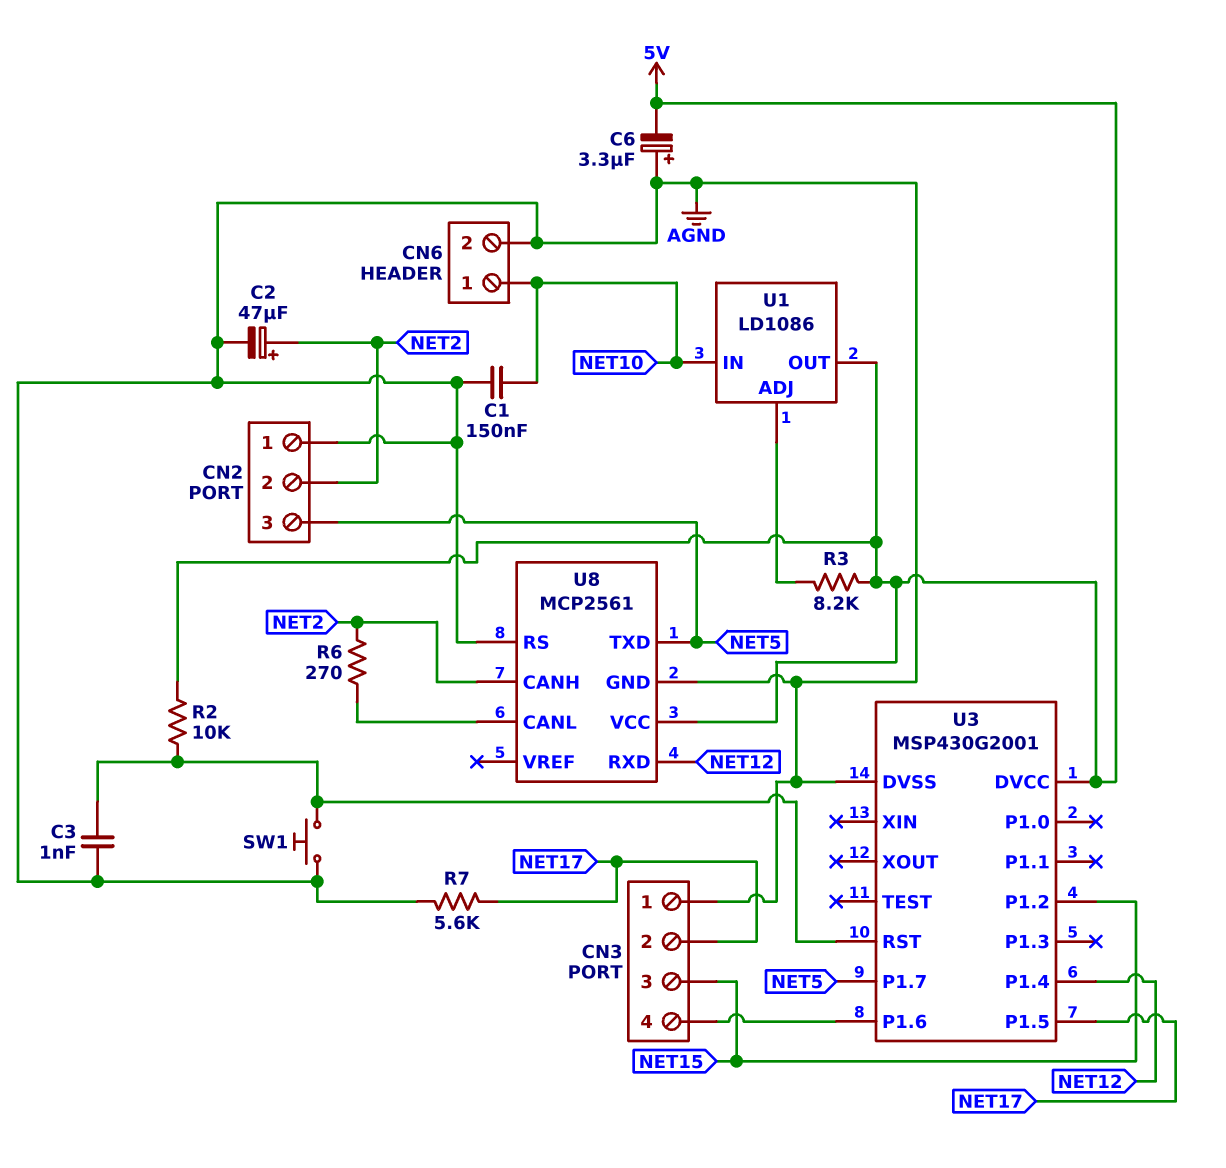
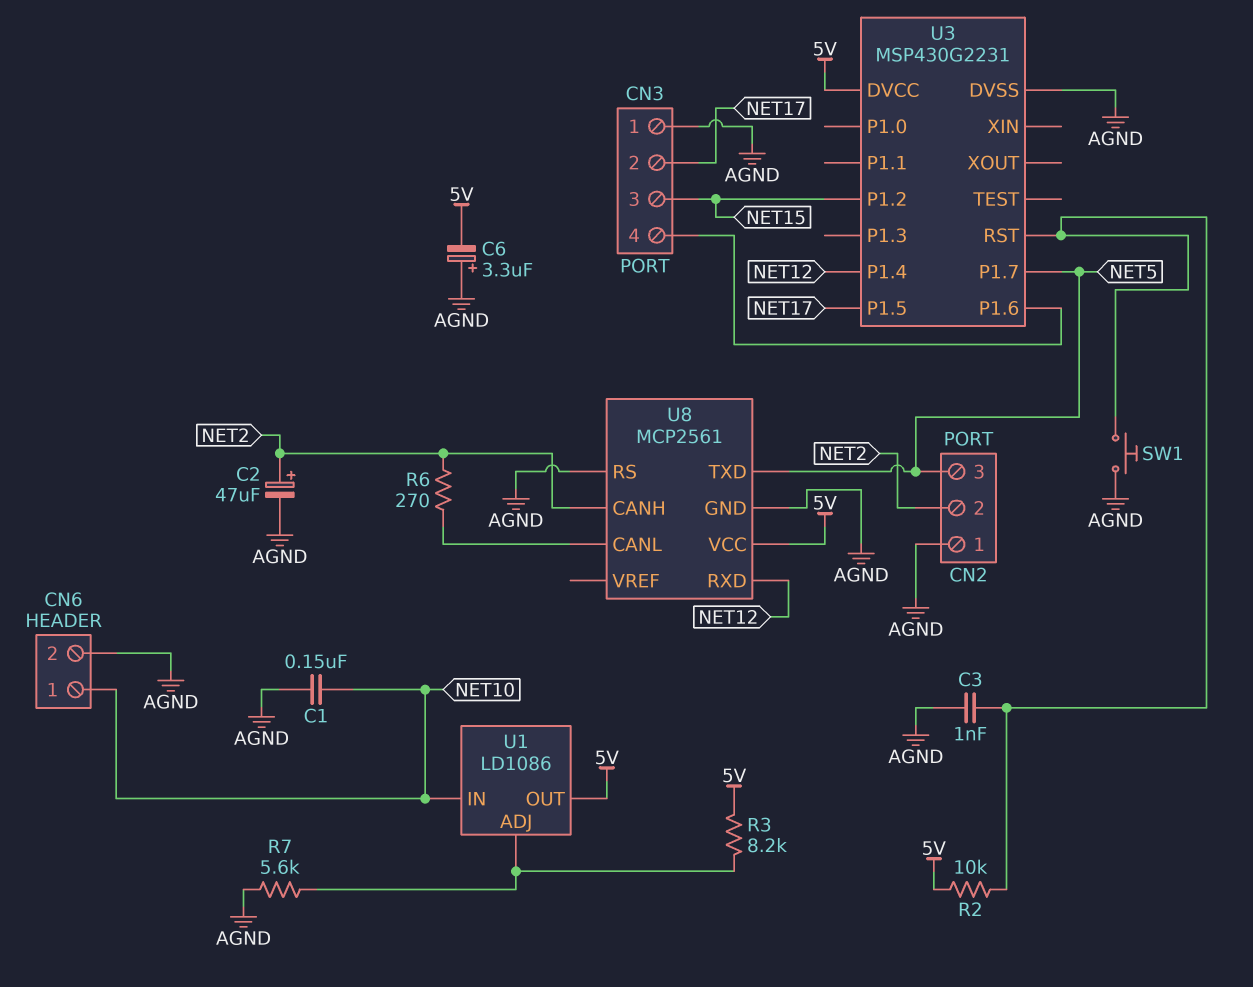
R7: 5.6k (AGND, NET17) -> 5.6k (AGND, U1/ADJ)
U3: MSP430G2001 -> MSP430G2231

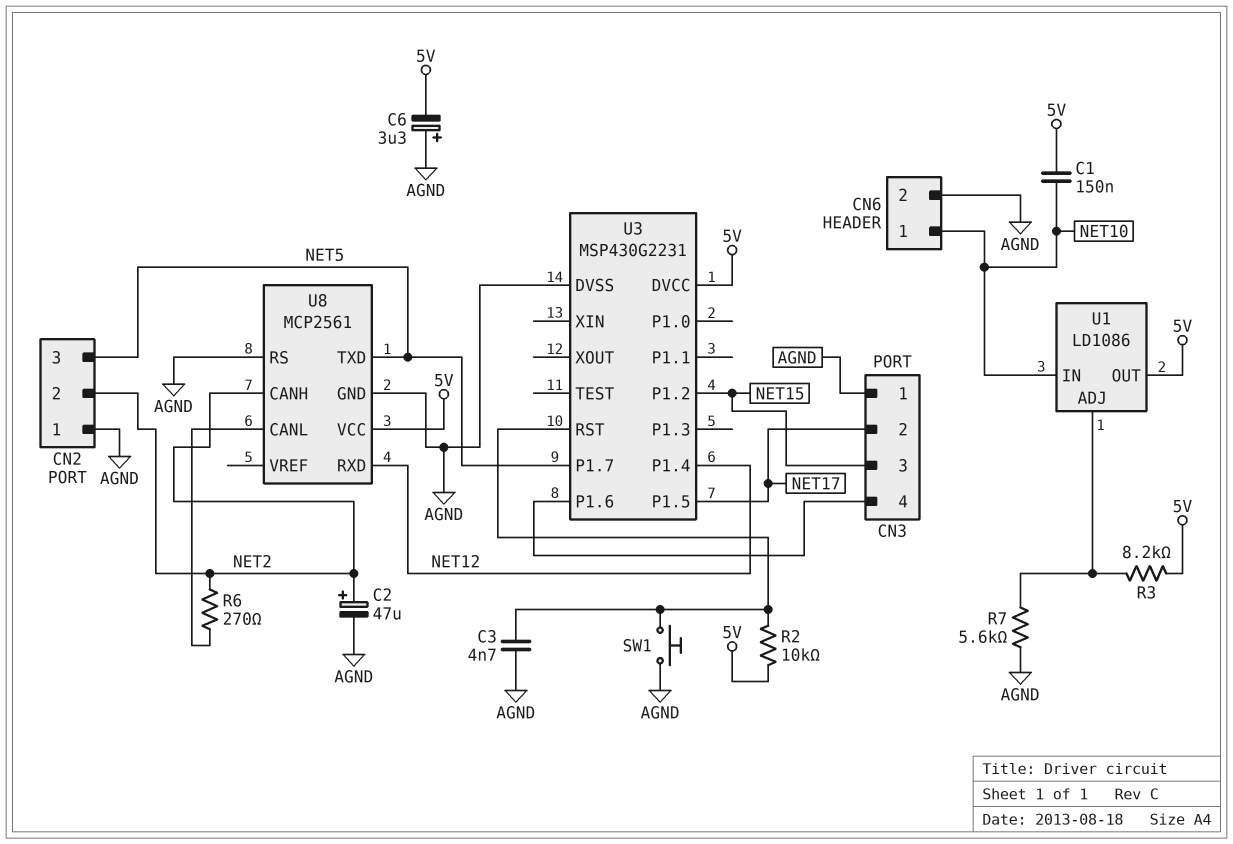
C1: 150nF (AGND, NET10) -> 150nF (5V, NET10)
C3: 1nF (AGND, U3/RST) -> 4.7nF (AGND, U3/RST)

